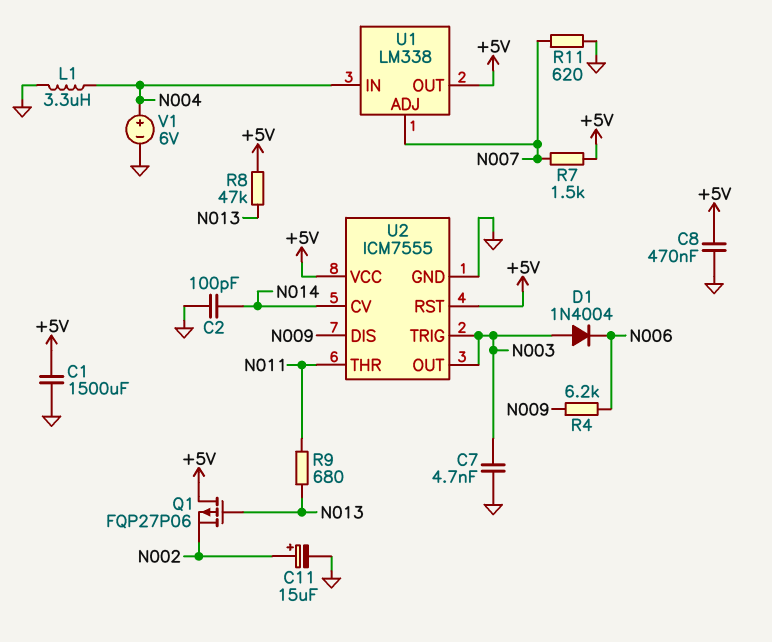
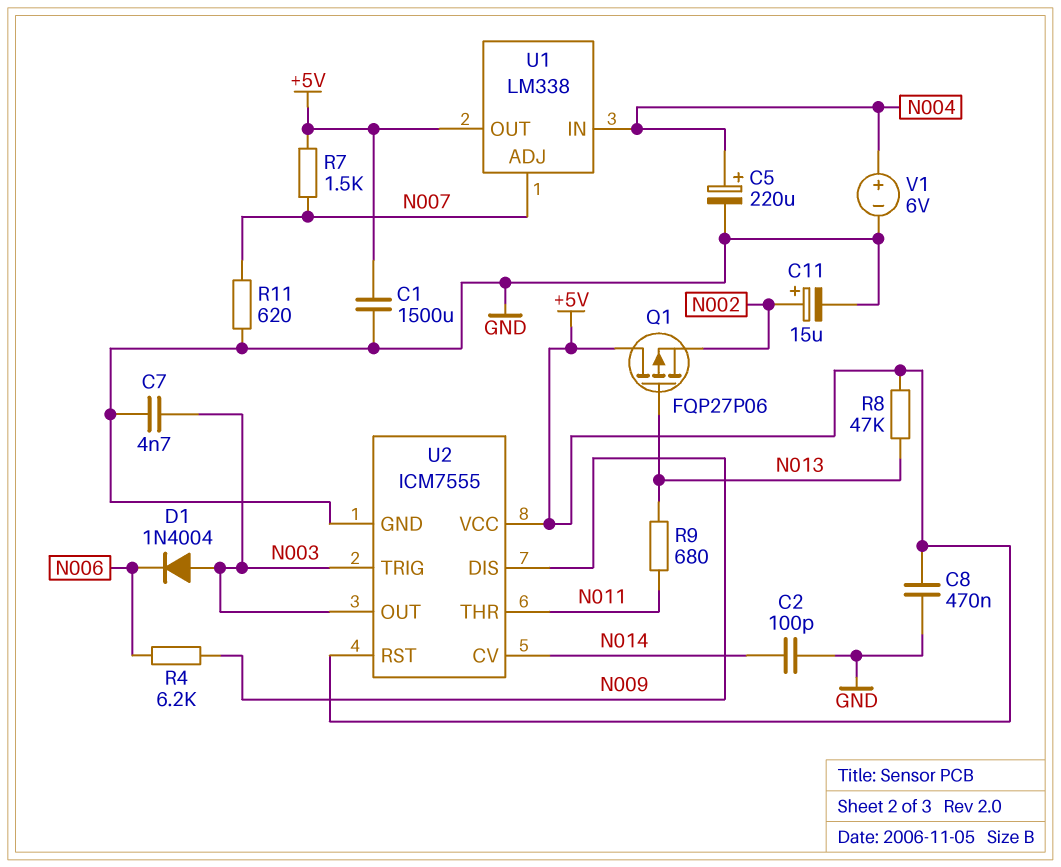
C5: none -> 220uF (plus N004, minus GND)
L1: 3.3uH (GND, N004) -> none

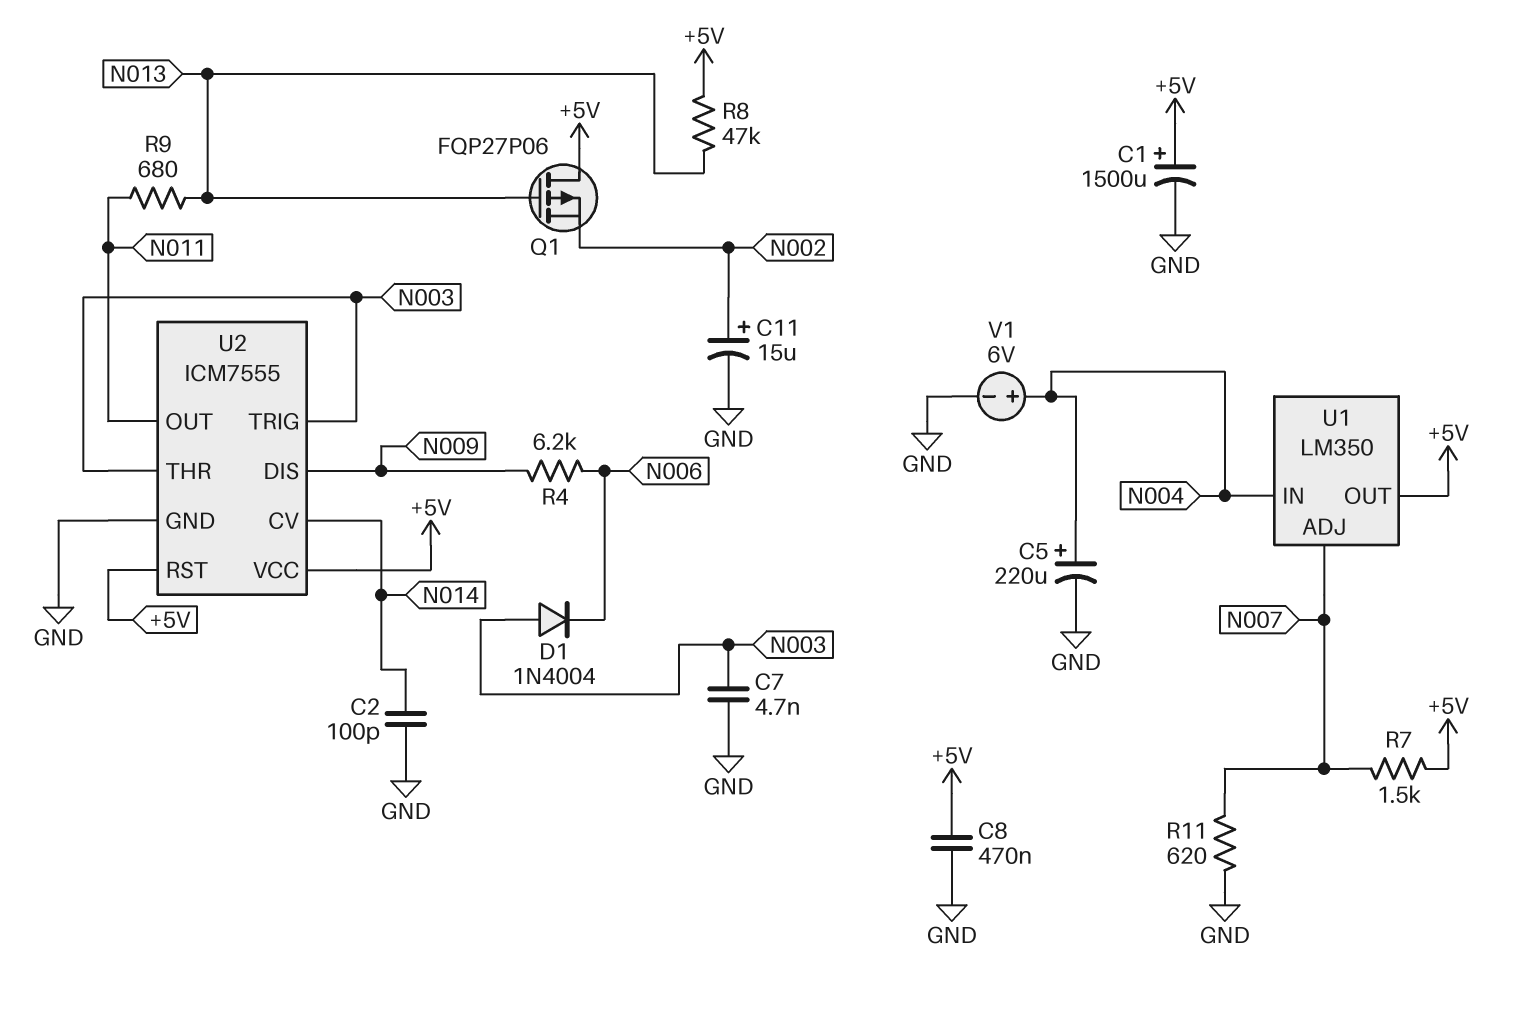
C1: 1500uF (+5V, GND) -> 1500uF (plus +5V, minus GND)
U1: LM338 -> LM350
U2 pin OUT: N003 -> N011
U2 pin THR: N011 -> N003

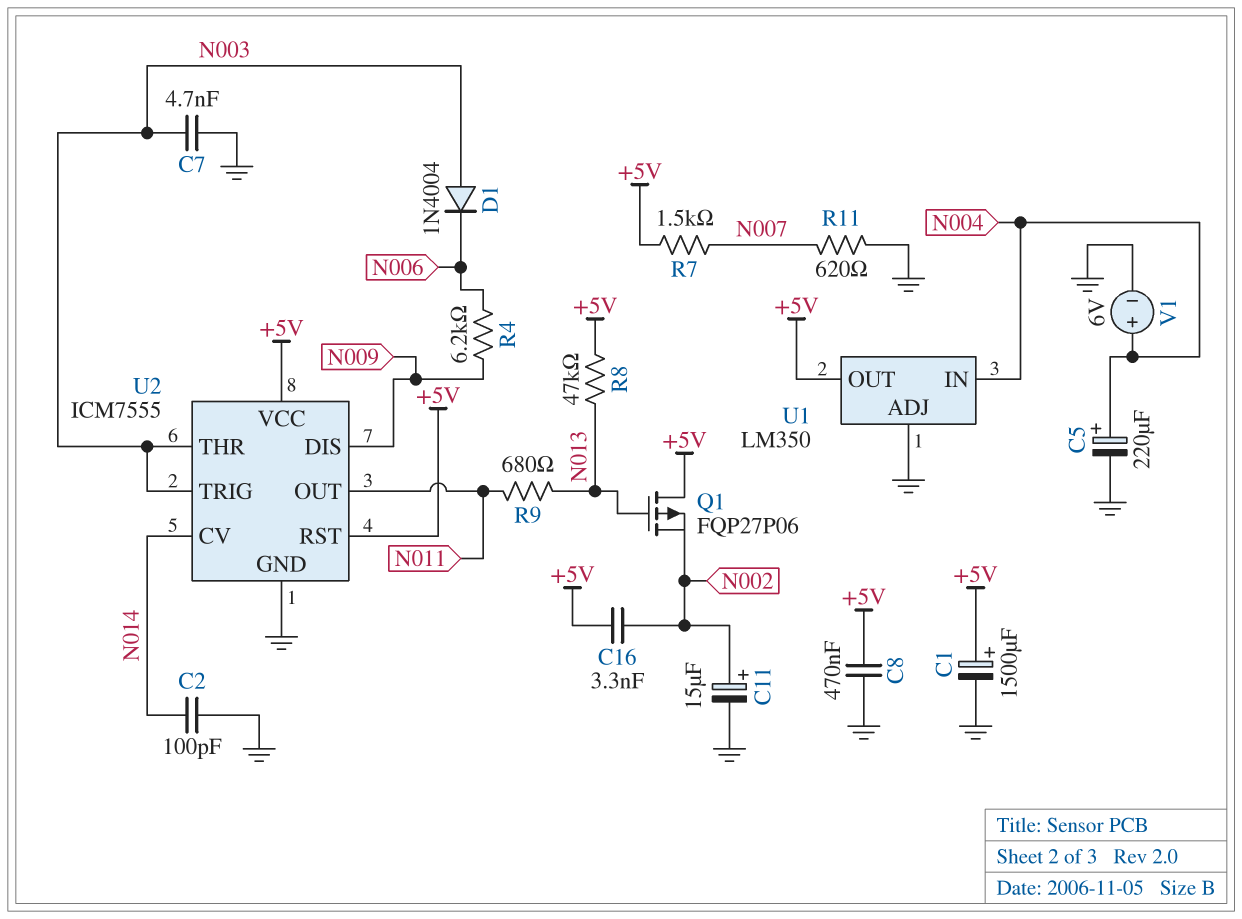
C16: none -> 3.3nF (+5V, N002)
U1 pin ADJ: N007 -> GND

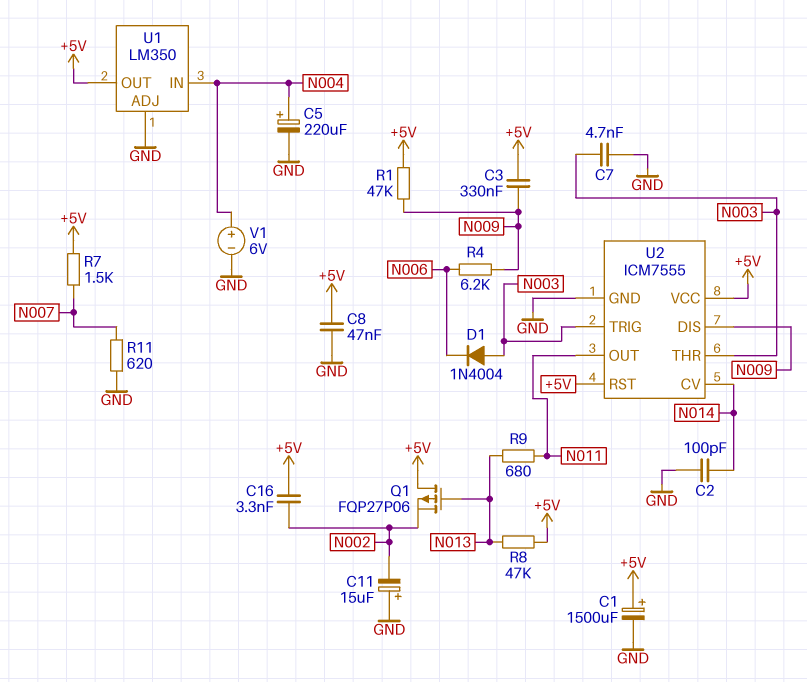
C3: none -> 330nF (+5V, N009)
C8: 470nF (+5V, GND) -> 47nF (+5V, GND)
C11: 15uF (plus N002, minus GND) -> 15uF (plus GND, minus N002)
R1: none -> 47k (+5V, N009)

